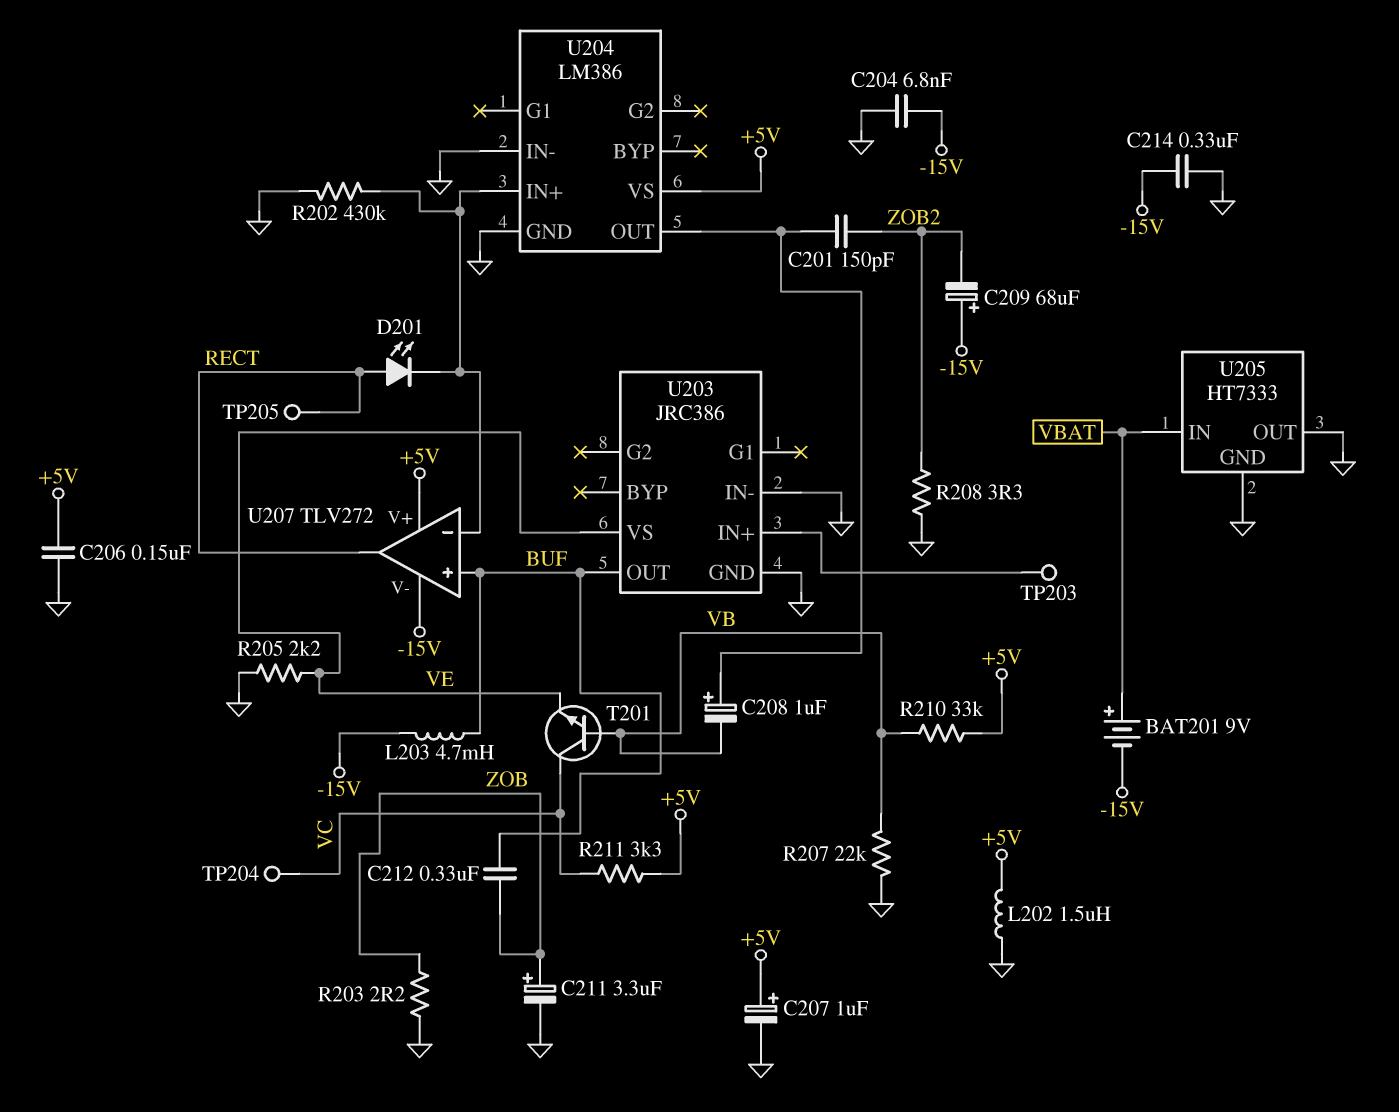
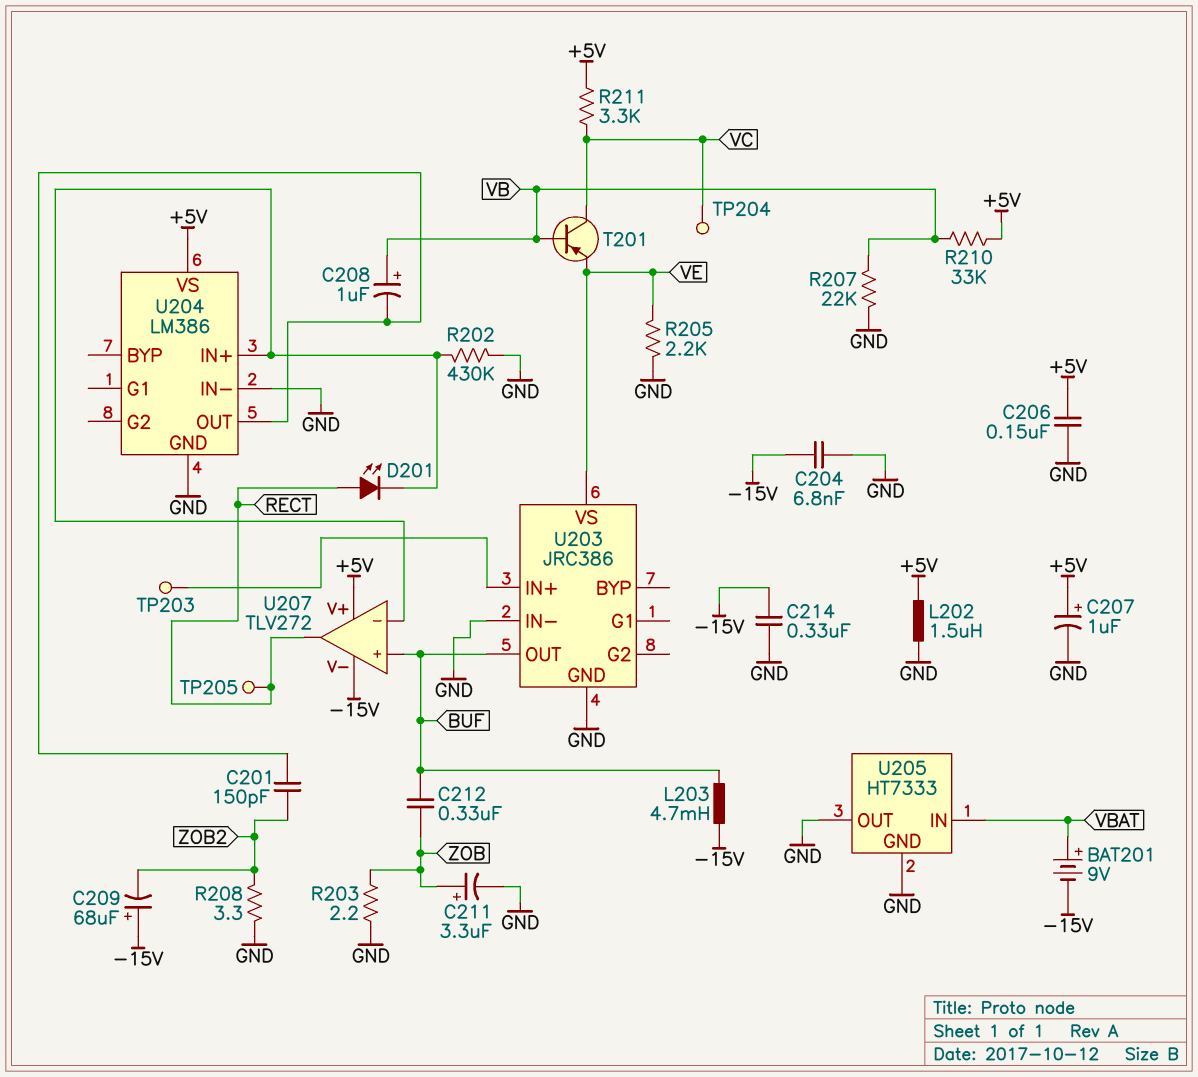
C208: 1uF (plus U204/OUT, minus VB) -> 1uF (plus VB, minus U204/OUT)
T201: NPN (B VB, C VC, E VE) -> PNP (B VB, C VC, E VE)

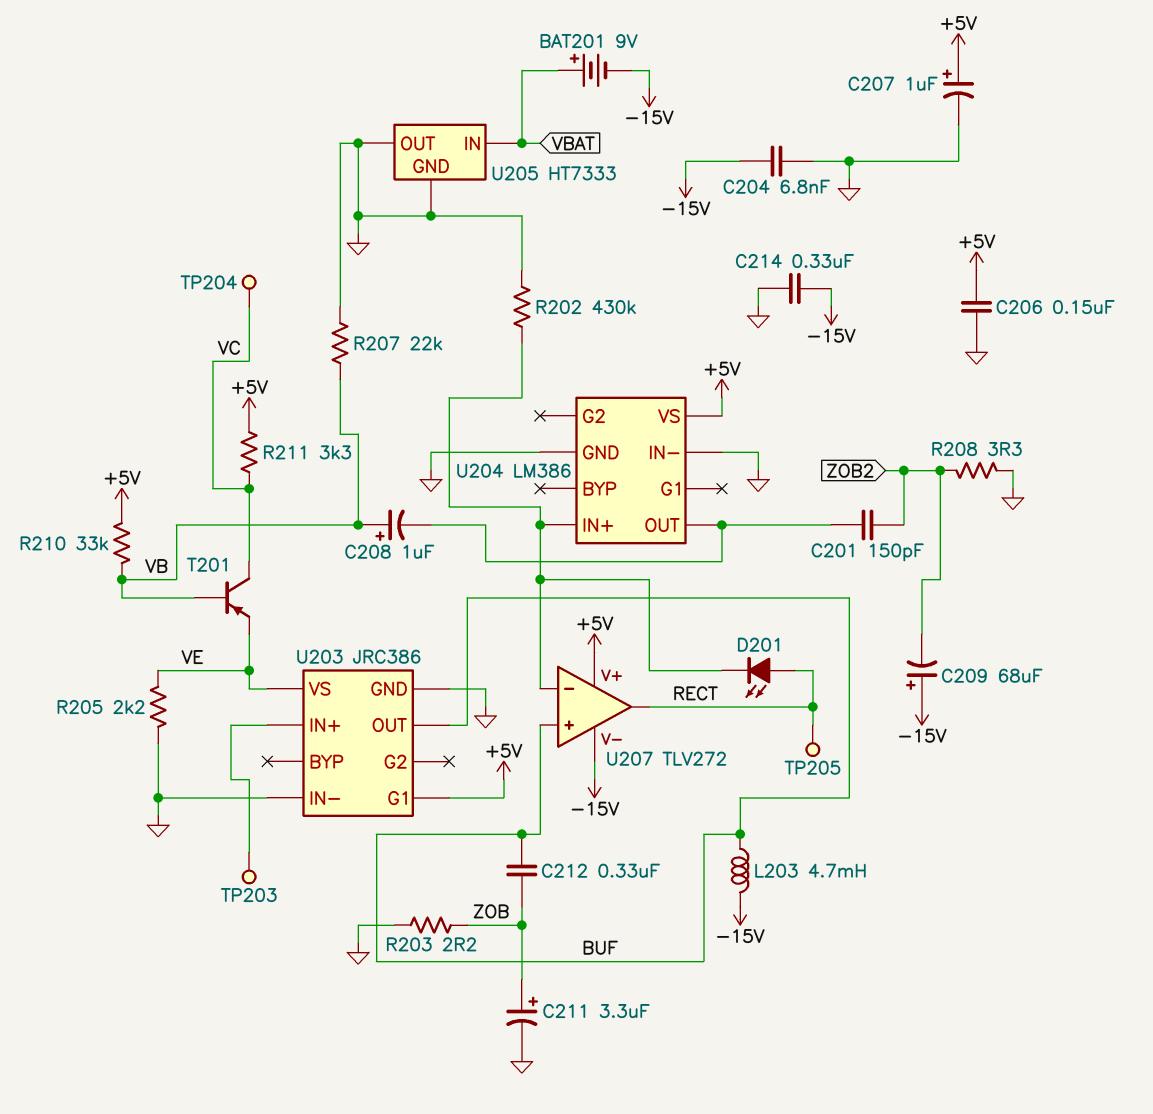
L202: 1.5uH (+5V, GND) -> none
U203 pin G1: none -> +5V

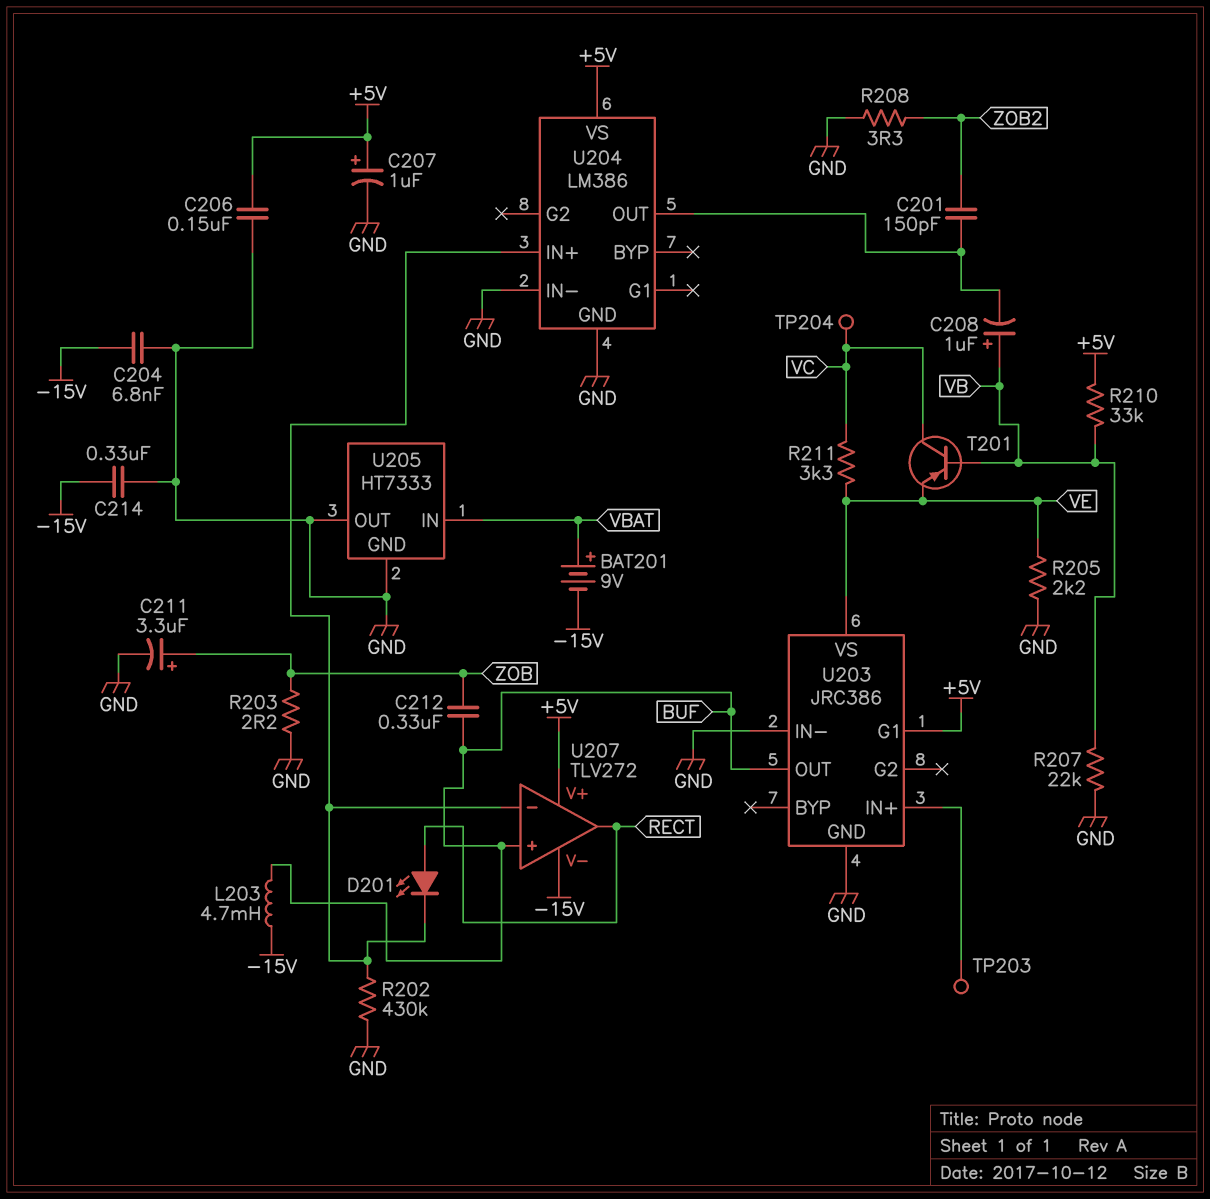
C209: 68uF (plus -15V, minus ZOB2) -> none
R211: 3.3k (+5V, VC) -> 3.3k (VC, VE)
TP205: test point (RECT) -> none

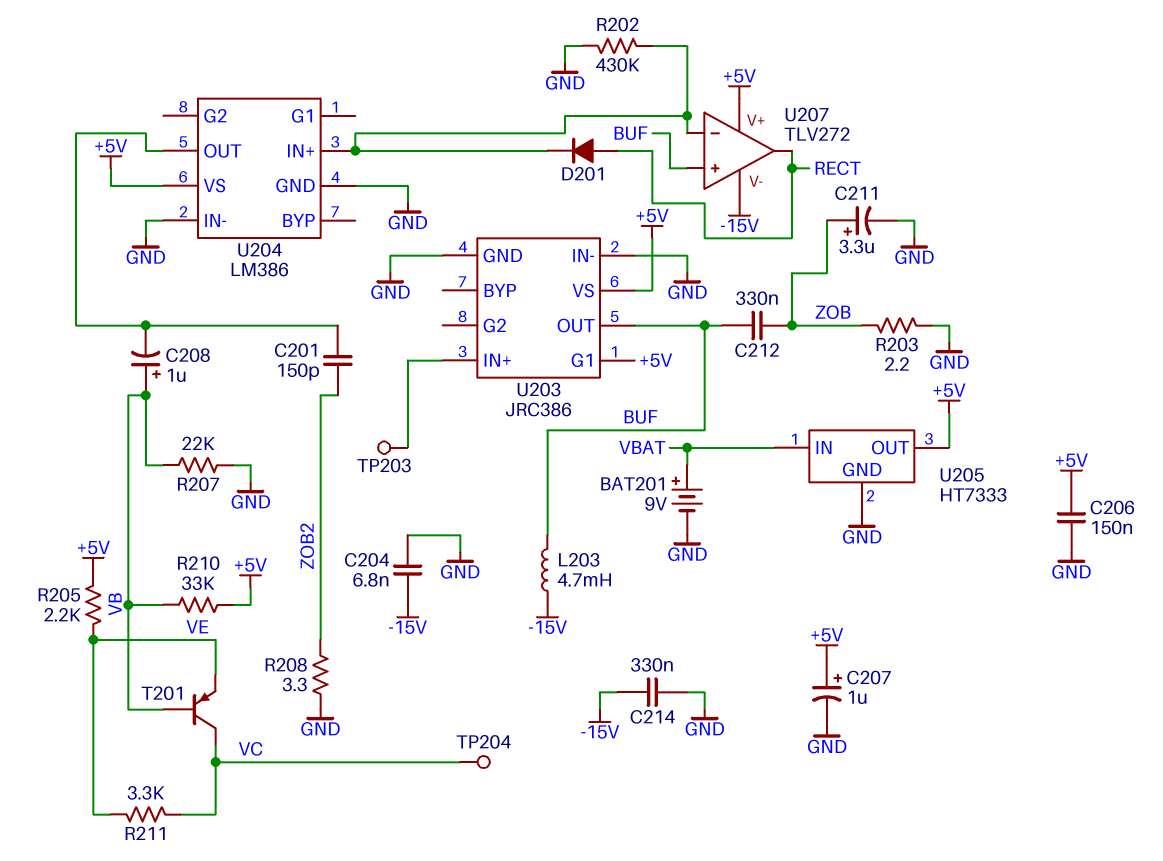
BAT201: 9V (plus VBAT, minus -15V) -> 9V (plus VBAT, minus GND)
D201: LED (A RECT, K U204/IN+) -> diode (A RECT, K U204/IN+)
R205: 2.2k (GND, VE) -> 2.2k (+5V, VE)
U203 pin VS: VE -> +5V
U205 pin OUT: GND -> +5V

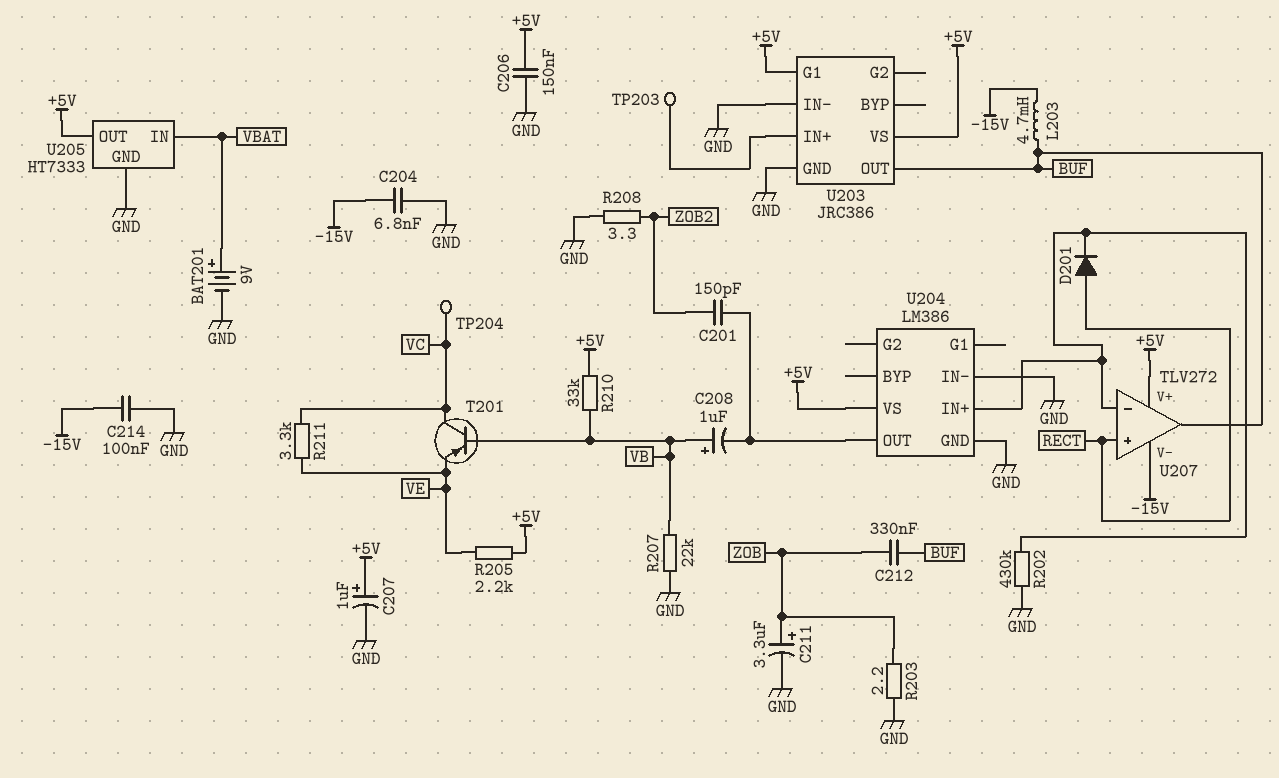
C214: 330nF (-15V, GND) -> 100nF (-15V, GND)
U207 pin in+: BUF -> RECT
U207 pin out: RECT -> BUF

